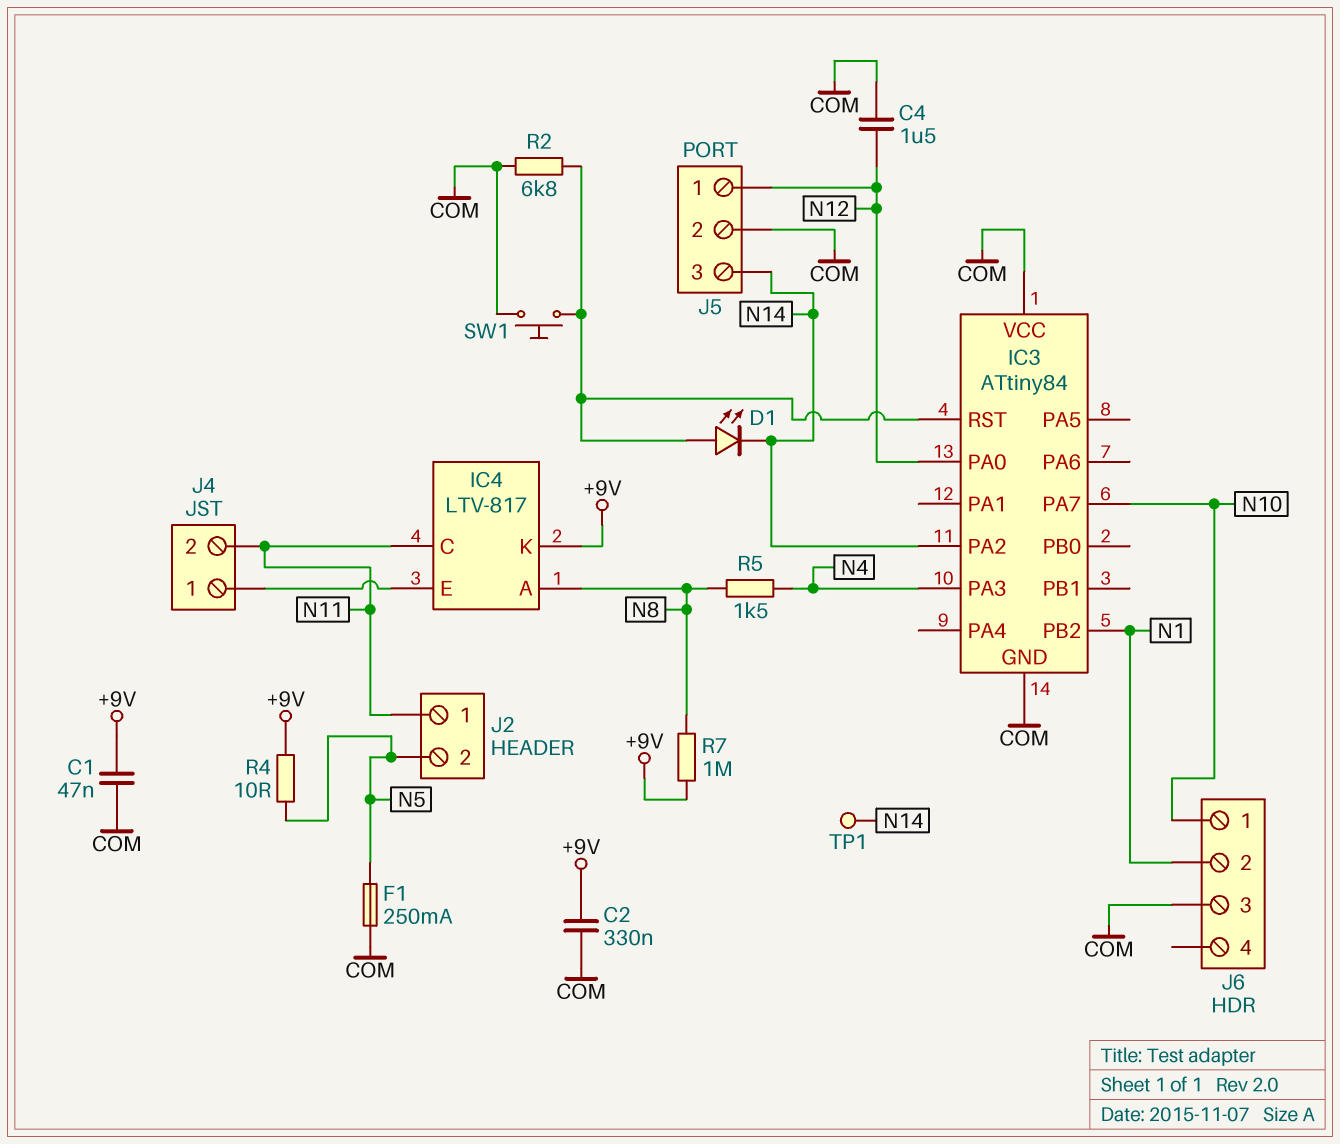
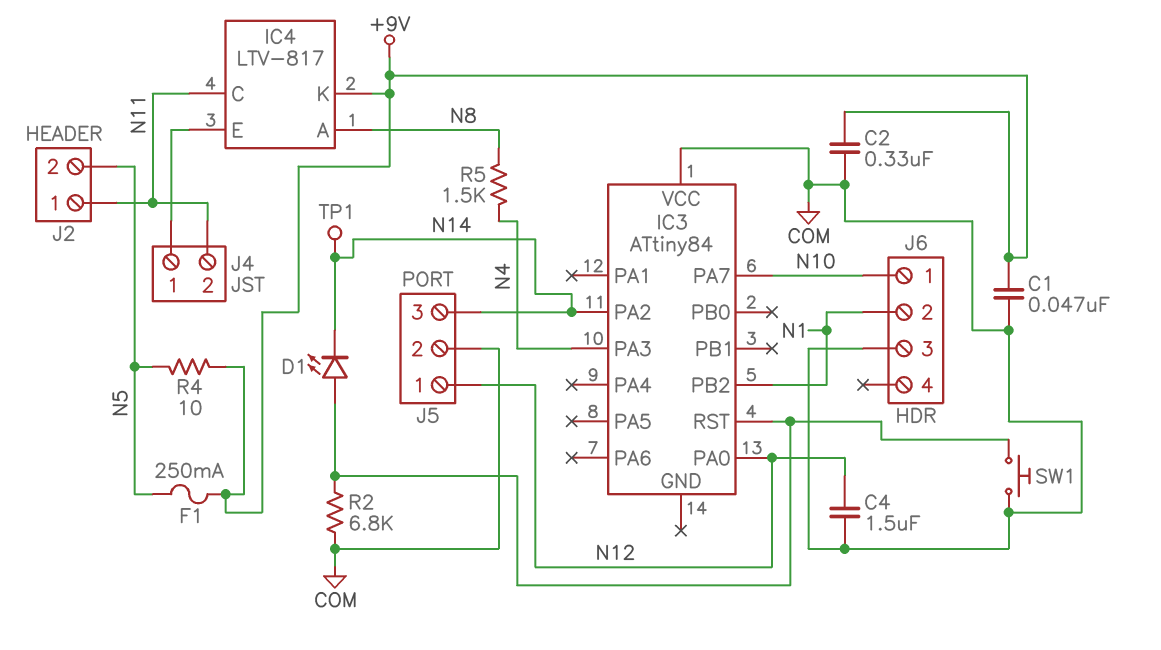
F1: 250mA (COM, N5) -> 250mA (+9V, N5)
IC3 pin GND: COM -> none
R7: 1M (+9V, N8) -> none

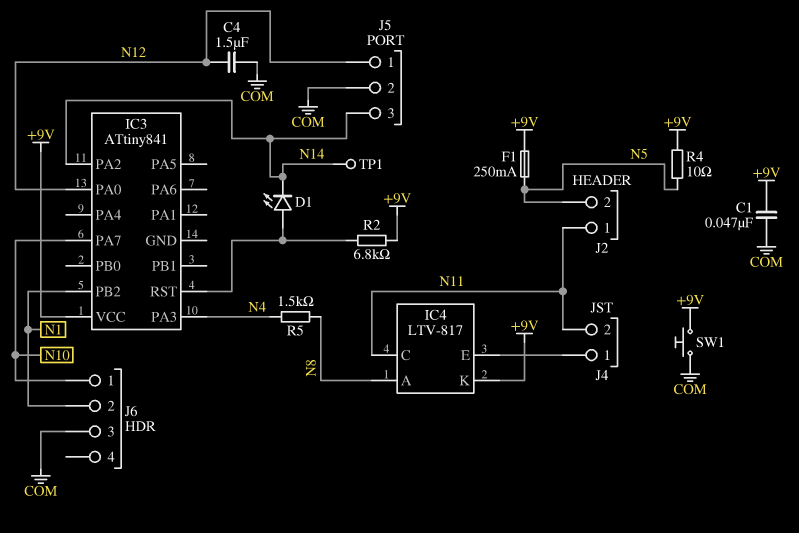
C2: 330nF (+9V, COM) -> none
IC3: ATtiny84 -> ATtiny841
IC3 pin VCC: COM -> +9V
R2: 6.8k (COM, IC3/RST) -> 6.8k (+9V, IC3/RST)
SW1: button (COM, IC3/RST) -> button (+9V, COM)

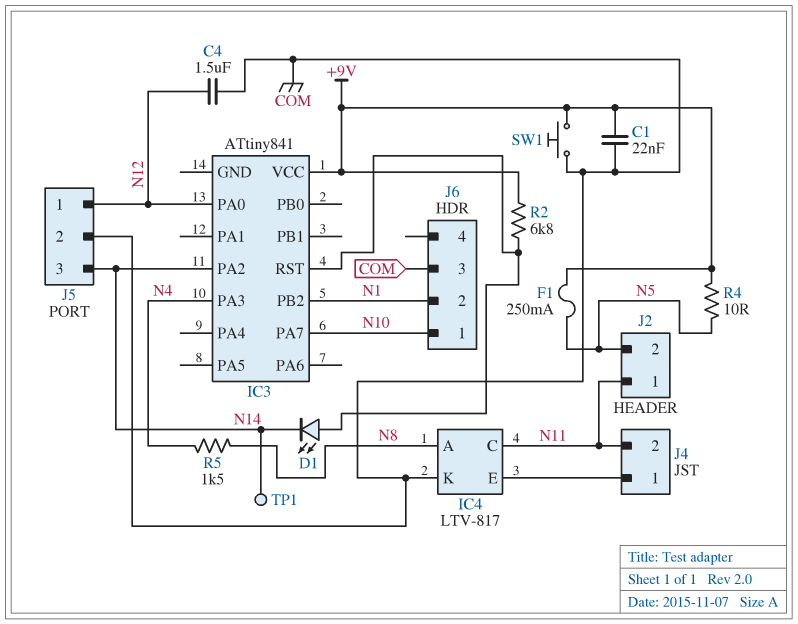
C1: 47nF (+9V, COM) -> 22nF (+9V, COM)
IC4 pin K: +9V -> COM

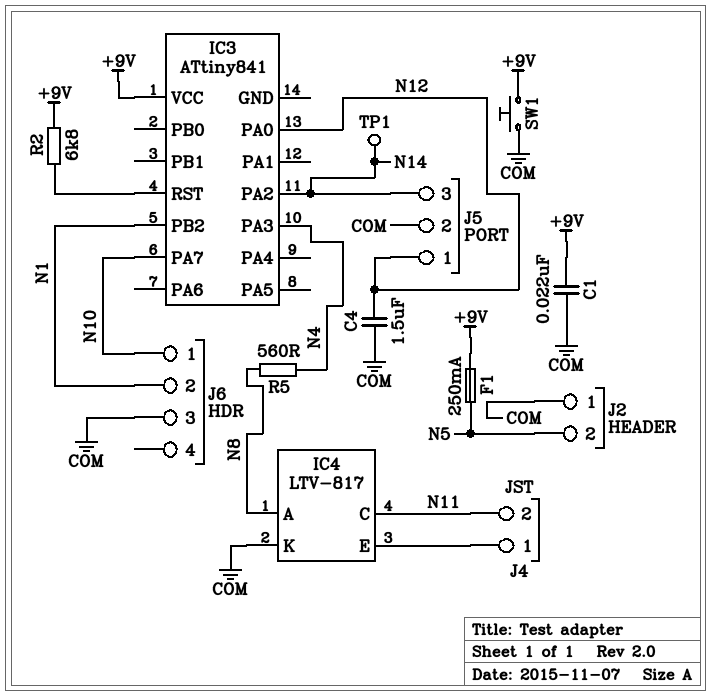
D1: LED (A IC3/RST, K N14) -> none
J2 pin 1: N11 -> COM
R4: 10 (+9V, N5) -> none
R5: 1.5k (N4, N8) -> 560 (N4, N8)

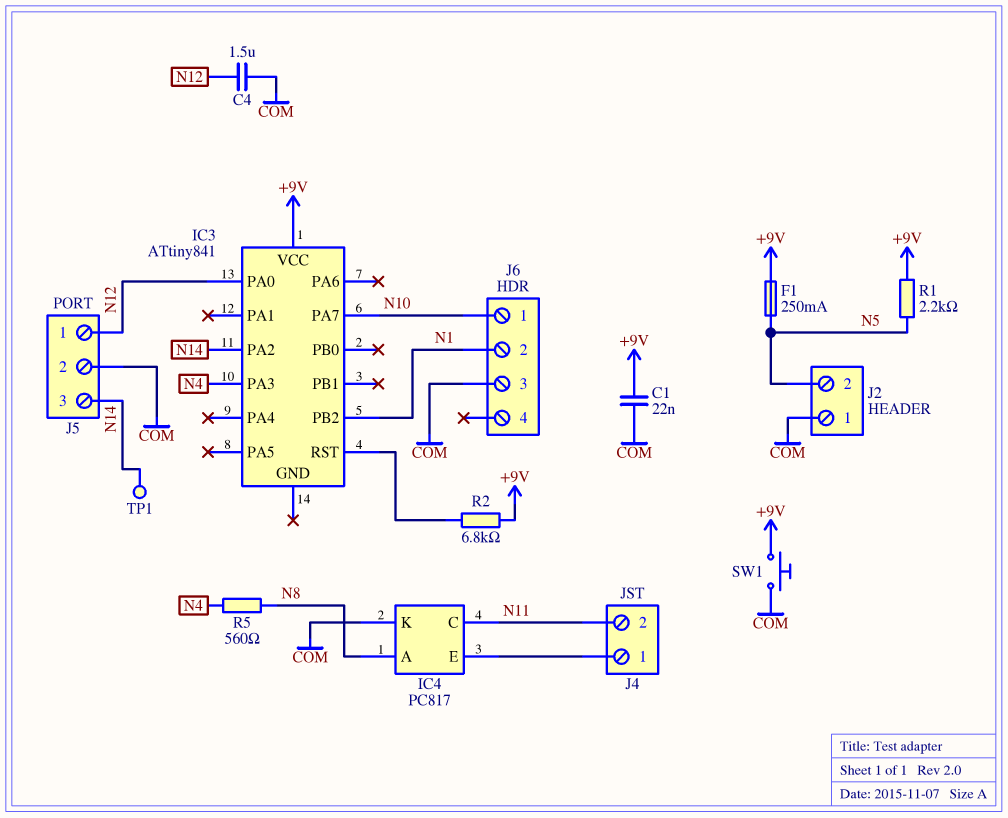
IC4: LTV-817 -> PC817
R1: none -> 2.2k (+9V, N5)

